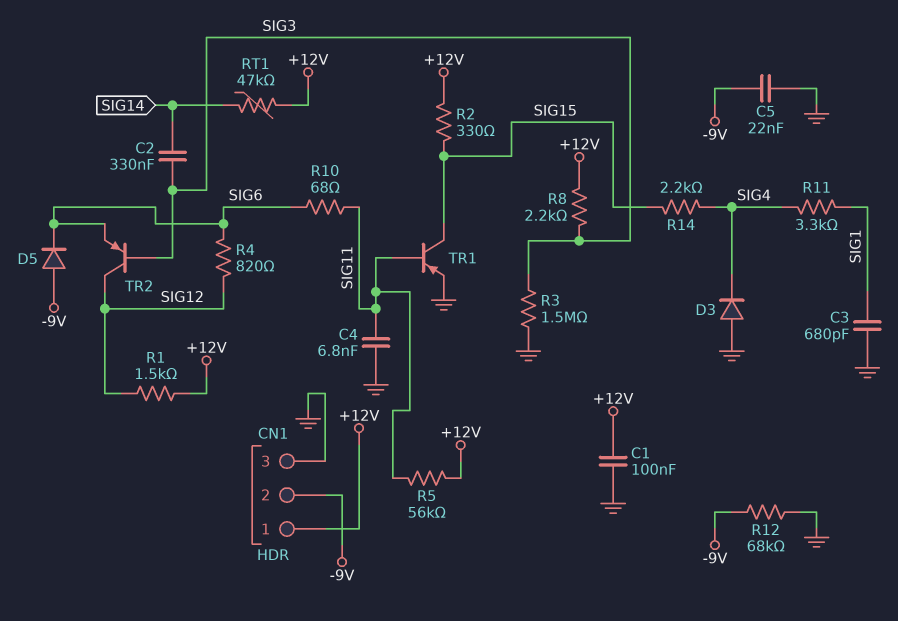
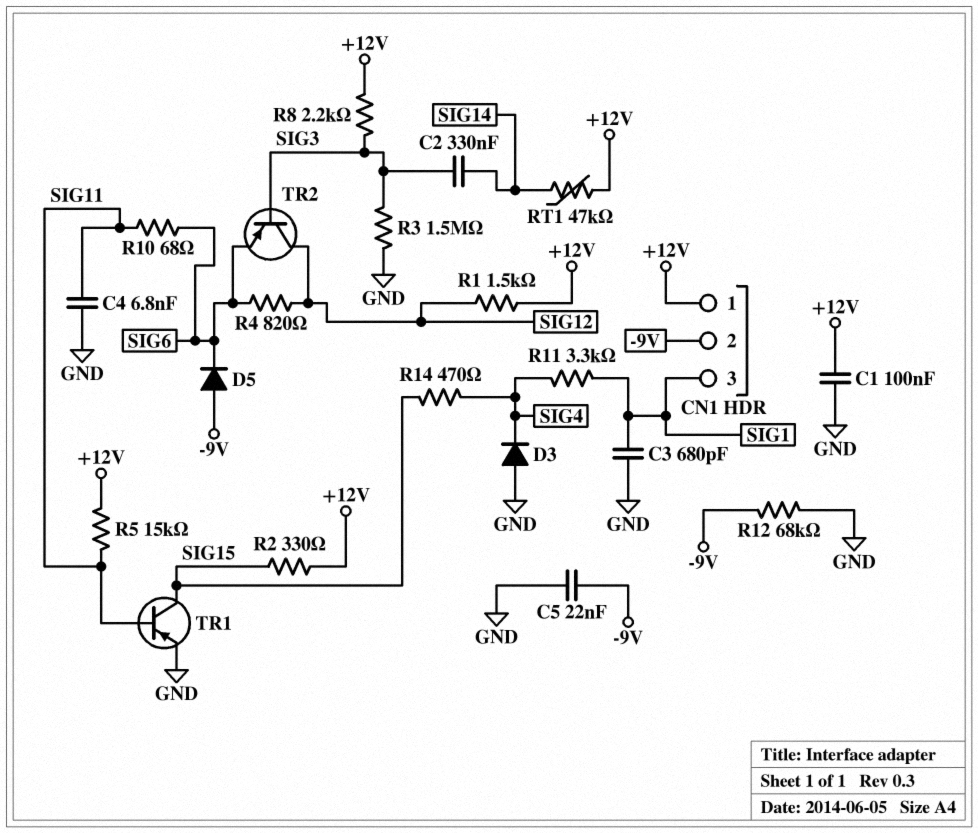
CN1 pin 3: GND -> SIG1
R5: 56k (+12V, SIG11) -> 15k (+12V, SIG11)
R14: 2.2k (SIG4, SIG15) -> 470 (SIG4, SIG15)

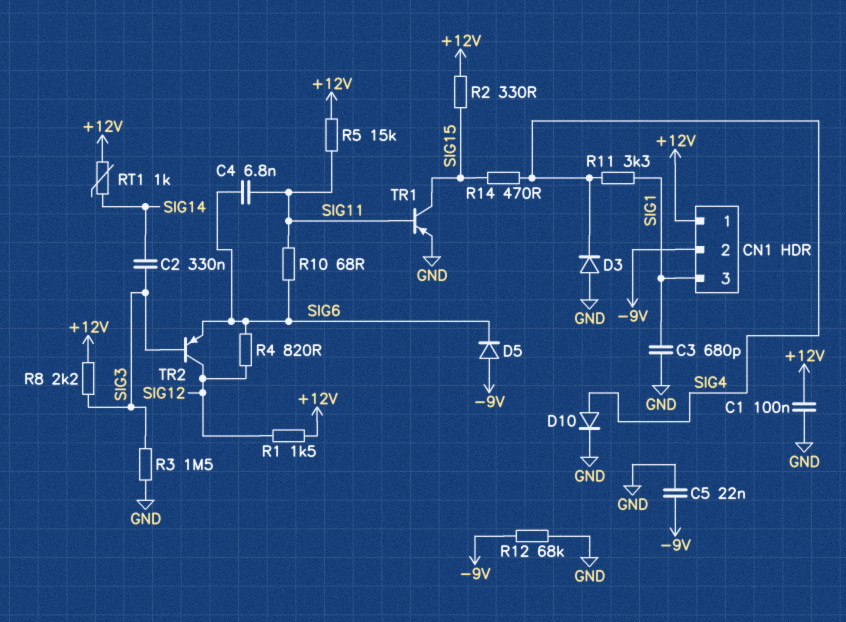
C4: 6.8nF (GND, SIG11) -> 6.8nF (SIG6, SIG11)
D10: none -> diode (A SIG4, K GND)
RT1: 47k (+12V, SIG14) -> 1k (+12V, SIG14)

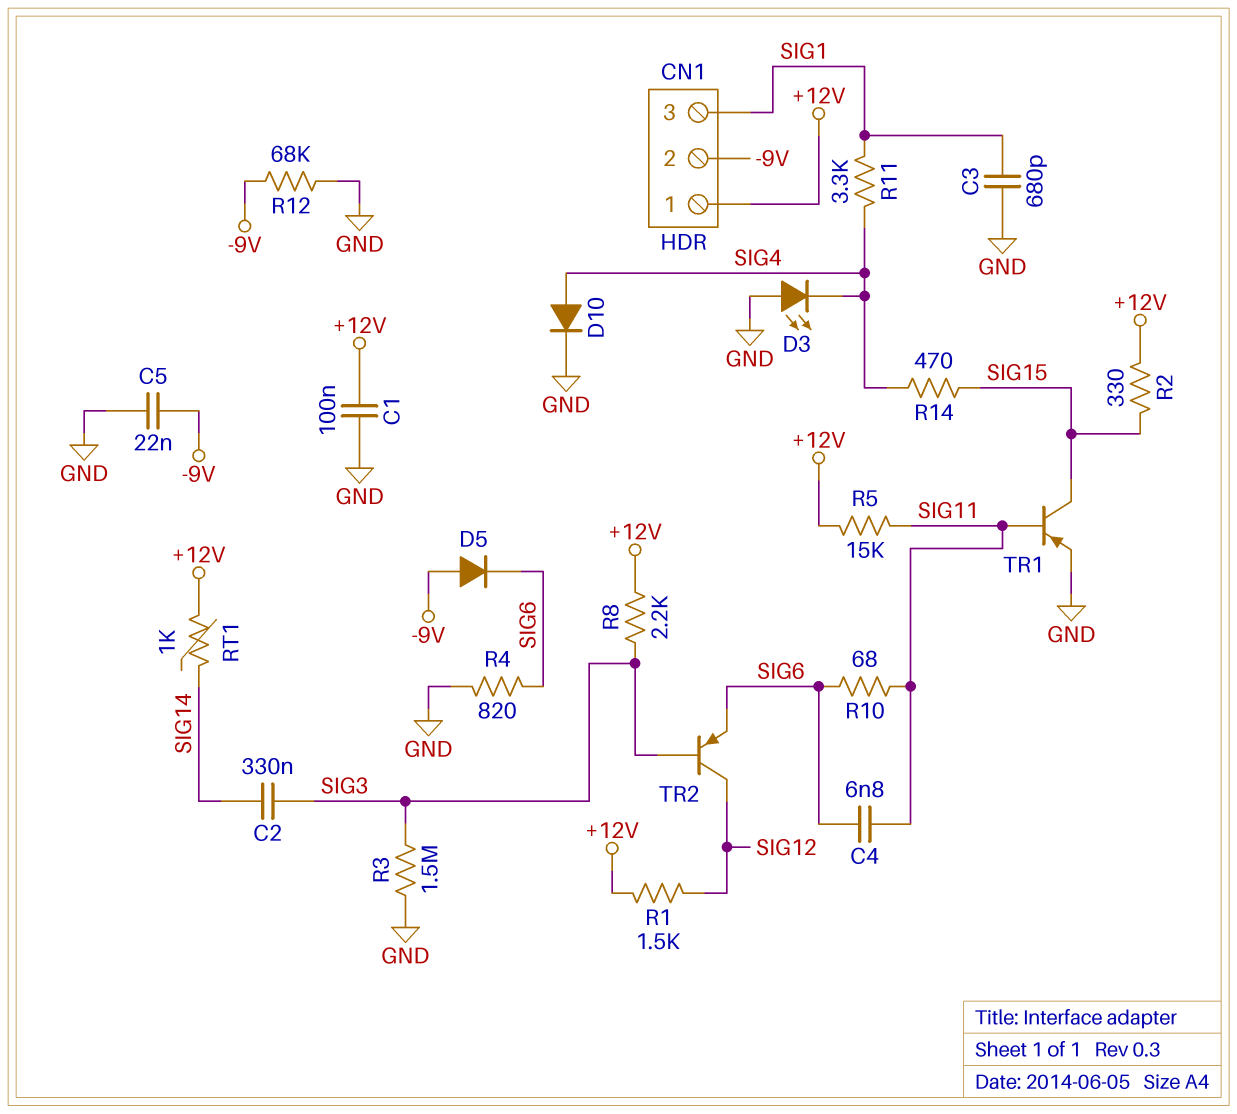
D3: diode (A GND, K SIG4) -> LED (A GND, K SIG4)
R4: 820 (SIG6, SIG12) -> 820 (GND, SIG6)

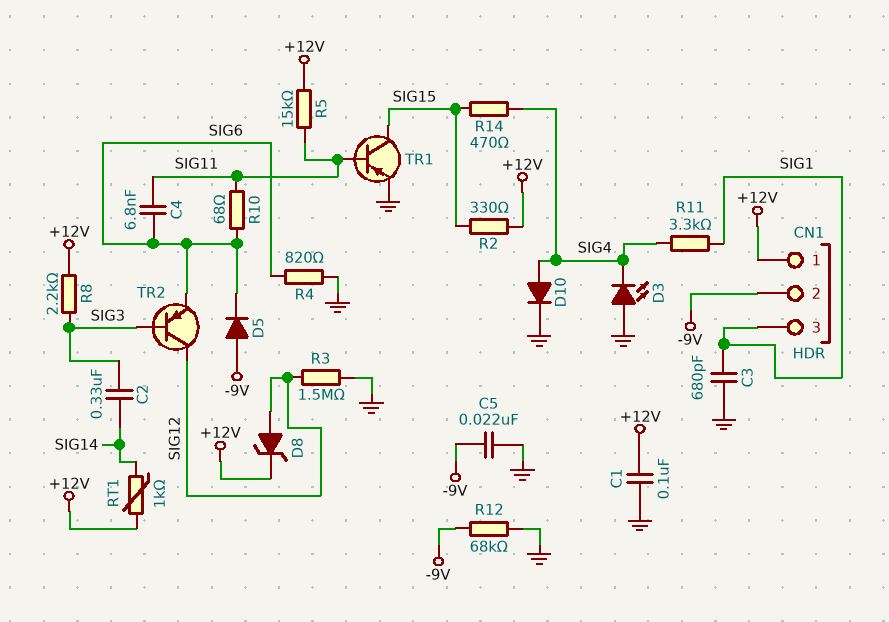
D8: none -> zener (A SIG12, K +12V)
R1: 1.5k (+12V, SIG12) -> none
R3: 1.5M (GND, SIG3) -> 1.5M (GND, SIG12)

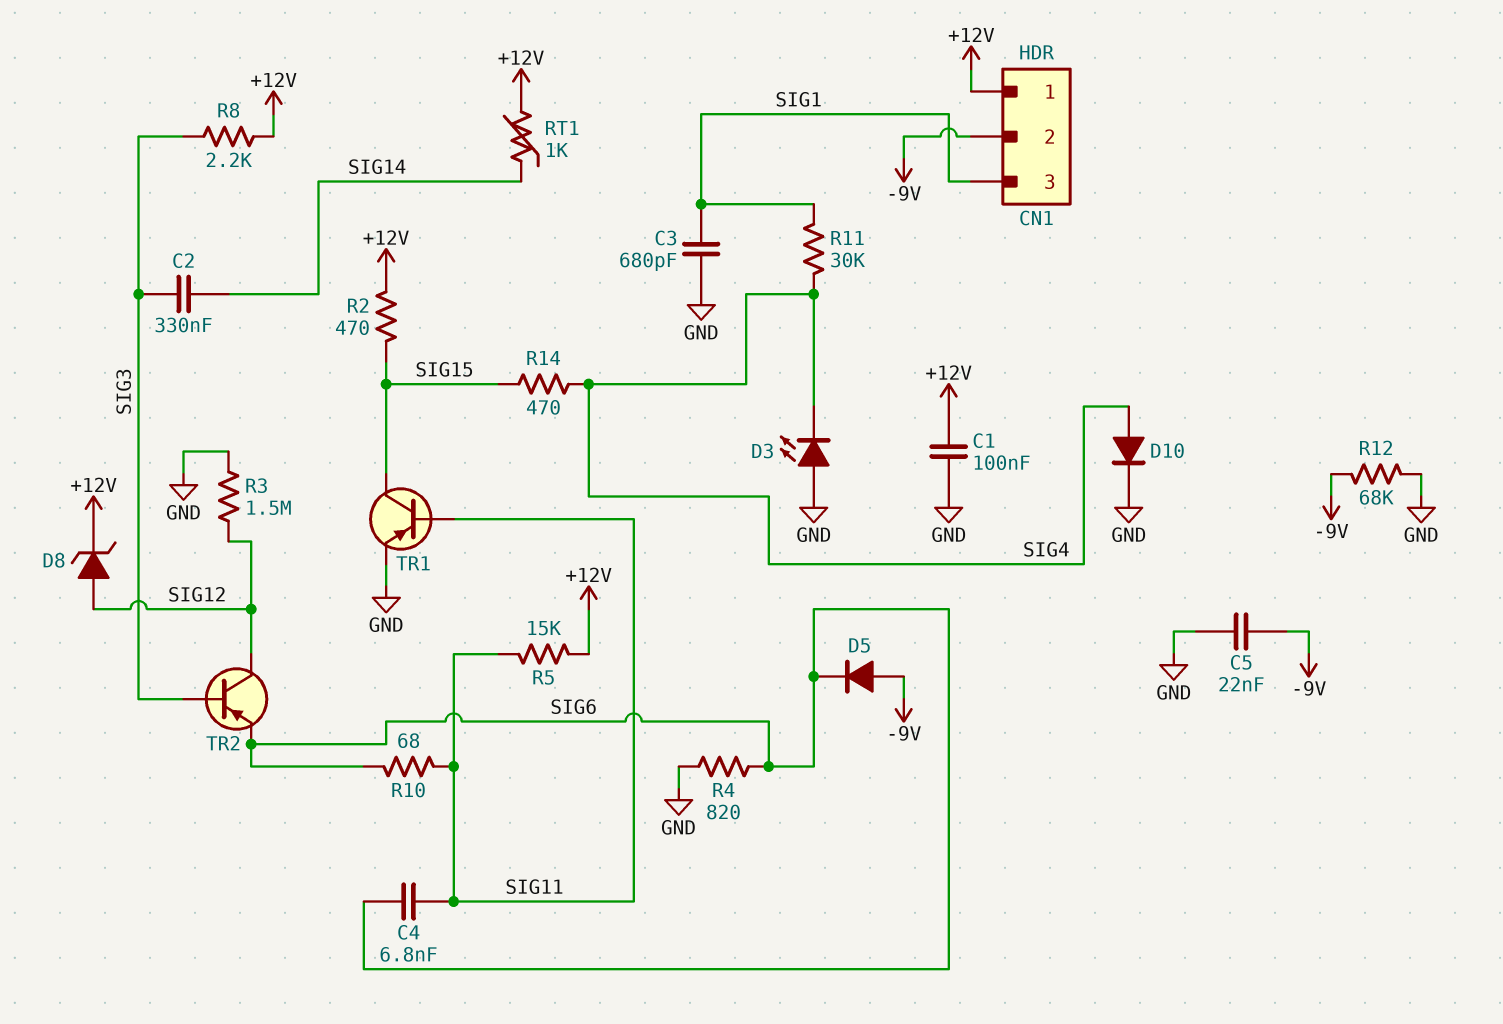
R2: 330 (+12V, SIG15) -> 470 (+12V, SIG15)
R11: 3.3k (SIG1, SIG4) -> 30k (SIG1, SIG4)

